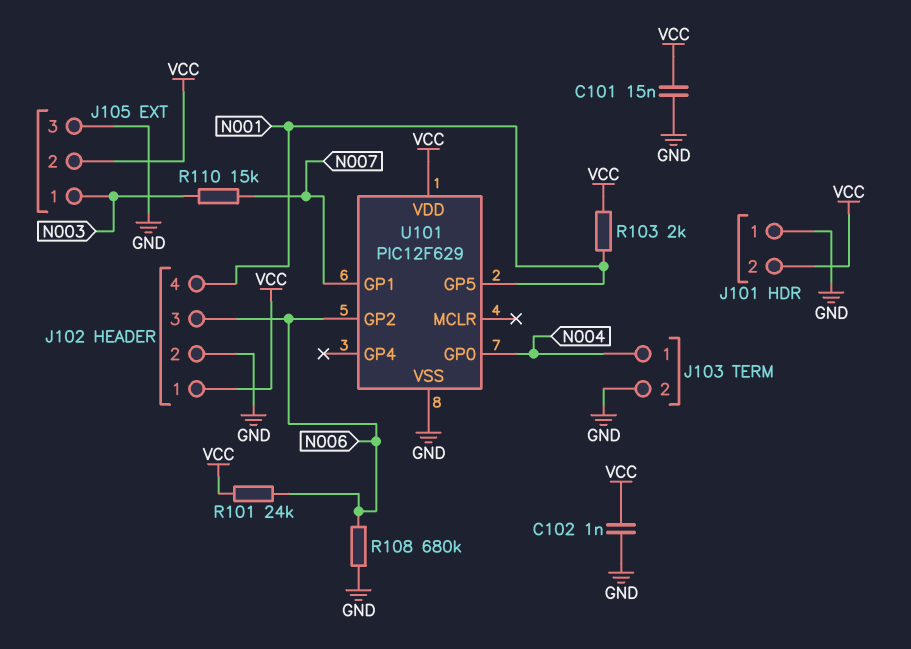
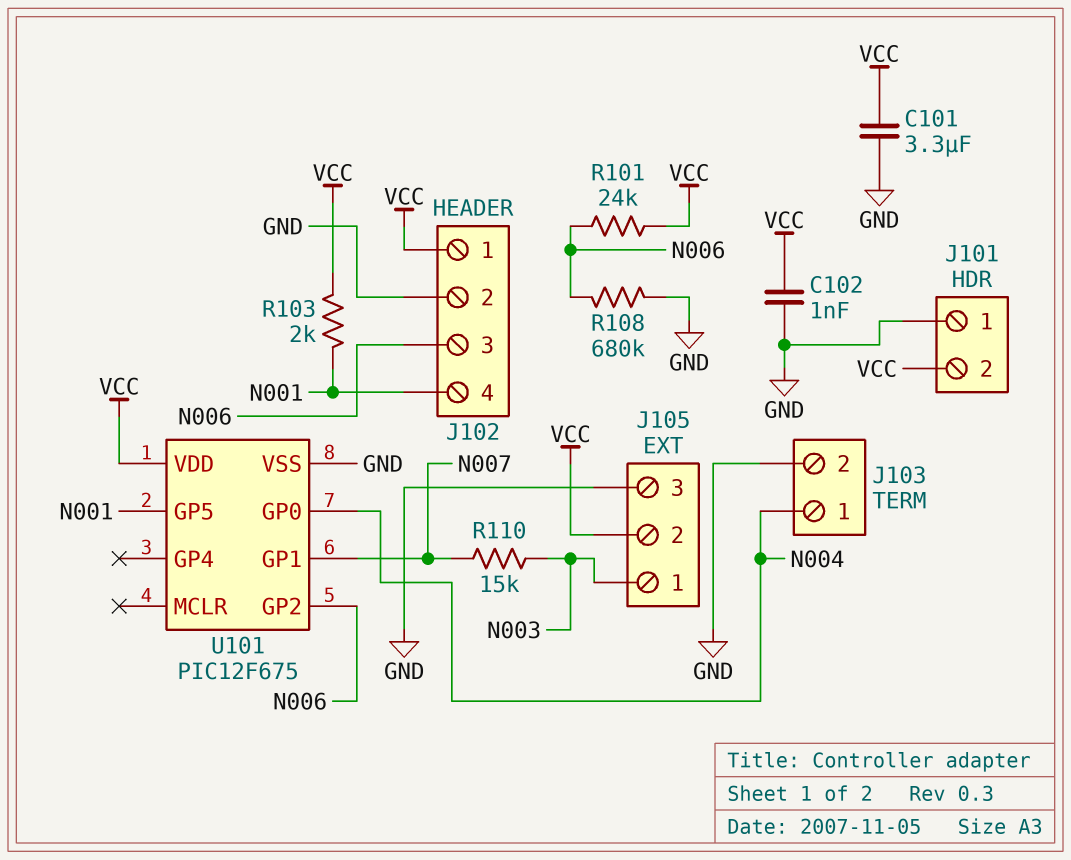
C101: 15nF (GND, VCC) -> 3.3uF (GND, VCC)
U101: PIC12F629 -> PIC12F675

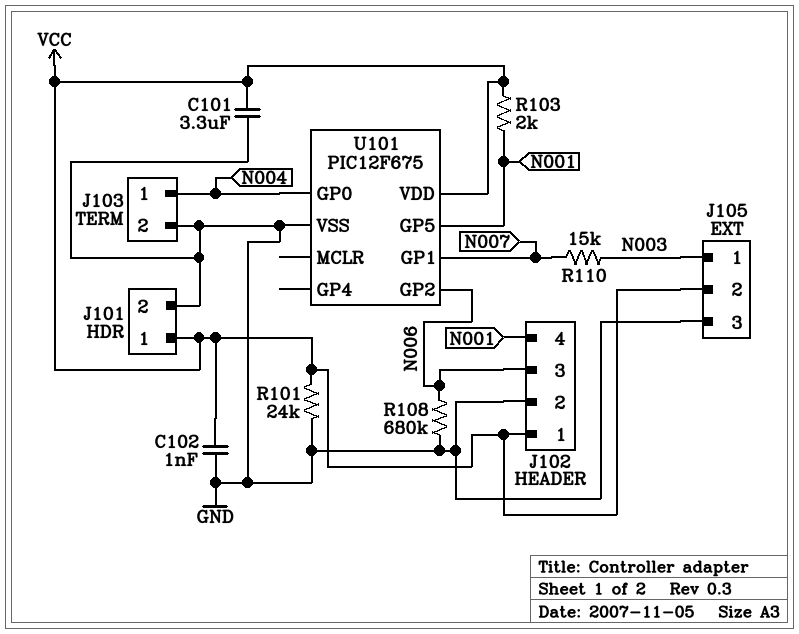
J101 pin 1: GND -> VCC
J101 pin 2: VCC -> GND
R101: 24k (N006, VCC) -> 24k (GND, VCC)

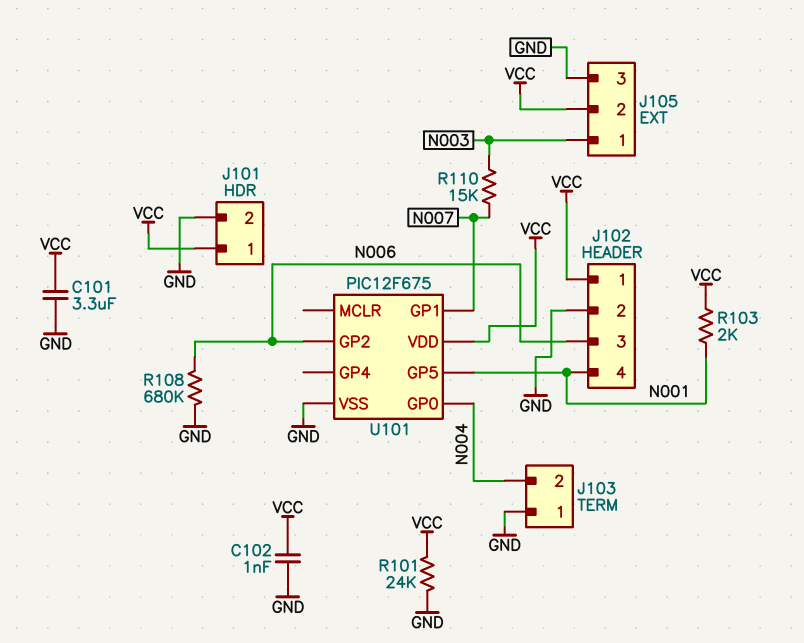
J103 pin 1: N004 -> GND
J103 pin 2: GND -> N004

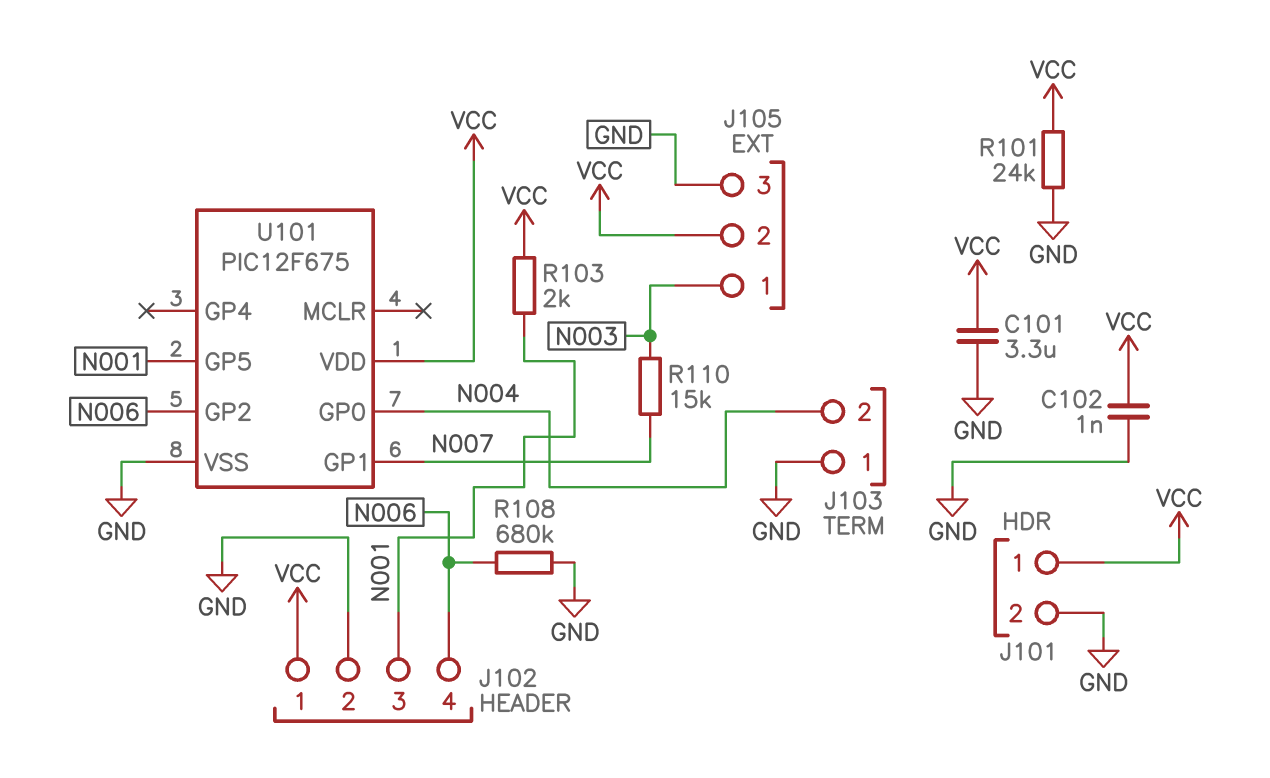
J102 pin 3: N006 -> N001
J102 pin 4: N001 -> N006

